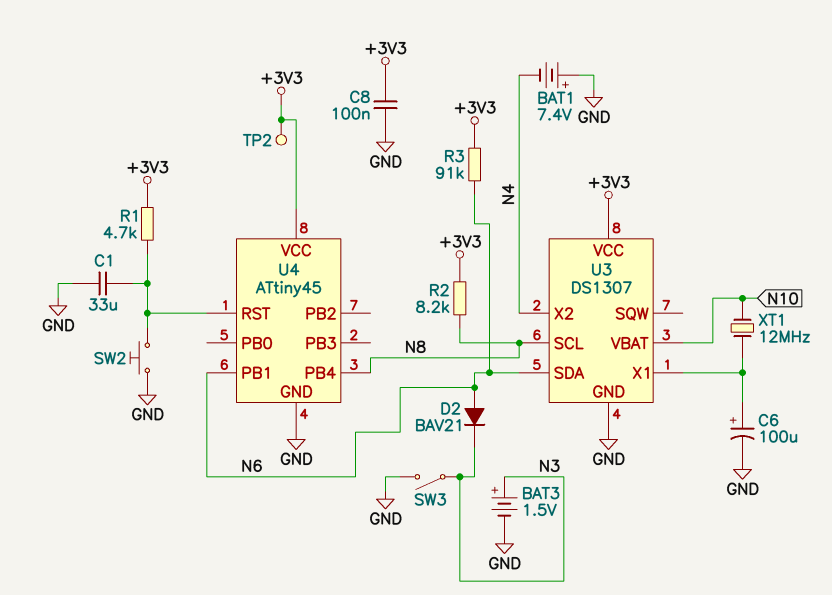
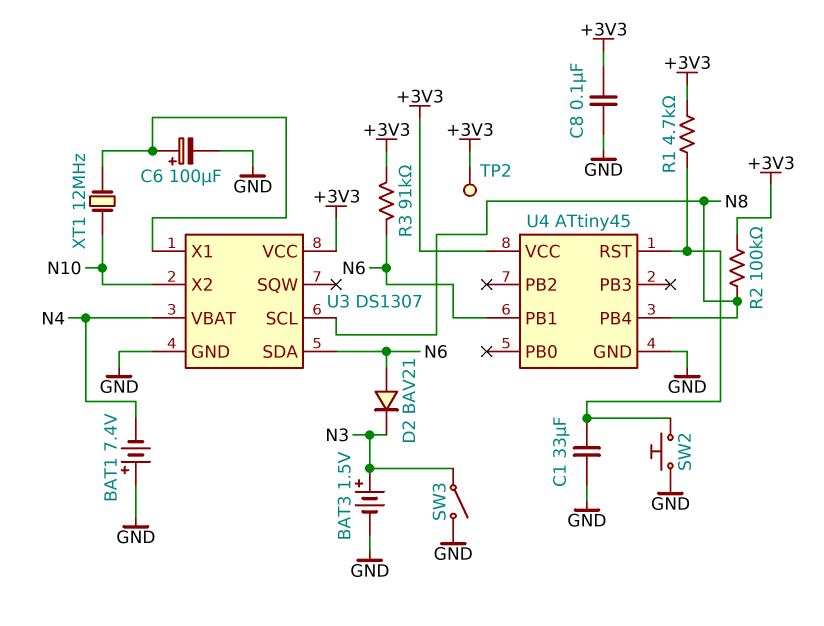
R2: 8.2k (+3V3, N8) -> 100k (+3V3, N8)
U3 pin VBAT: N10 -> N4
U3 pin X2: N4 -> N10

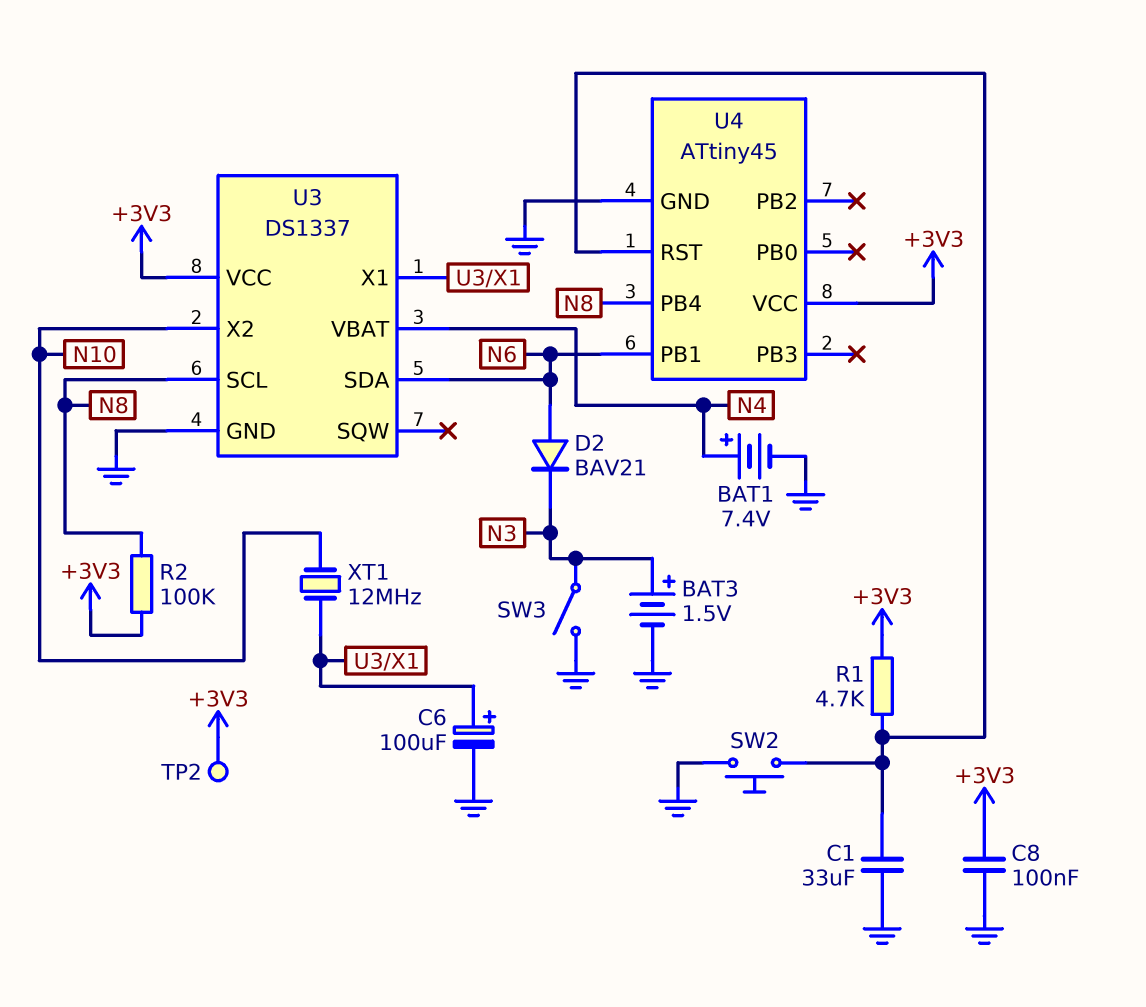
BAT1: 7.4V (plus GND, minus N4) -> 7.4V (plus N4, minus GND)
R3: 91k (+3V3, N6) -> none
U3: DS1307 -> DS1337

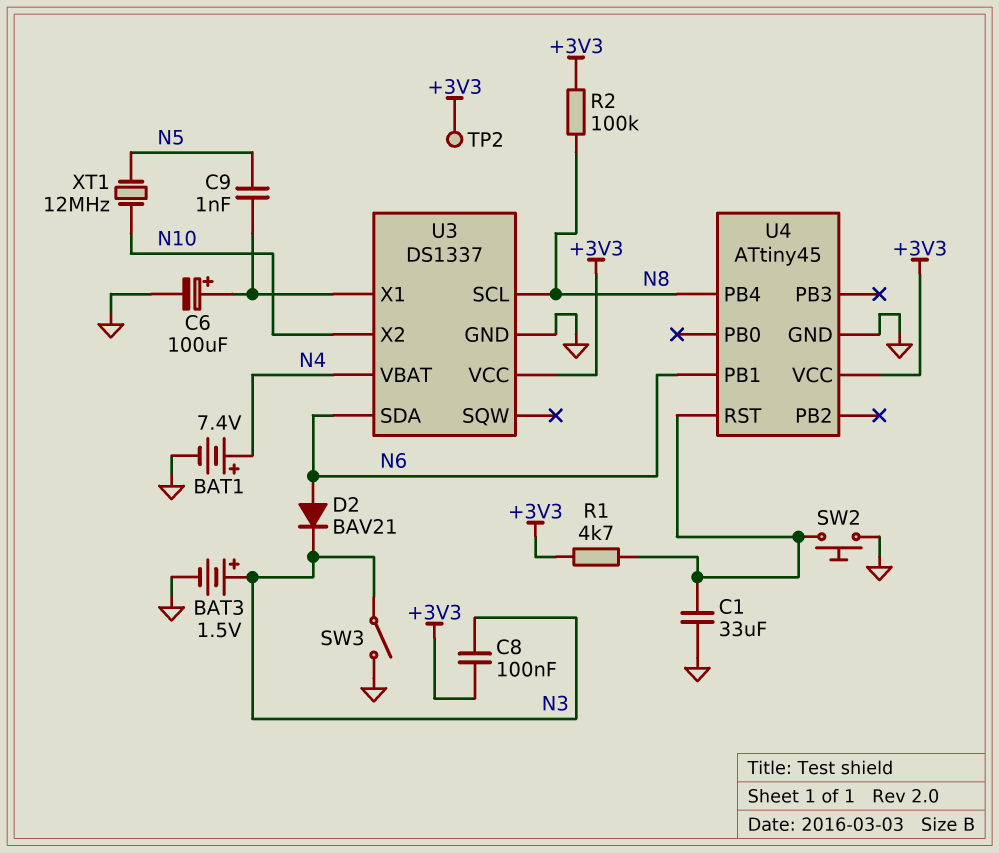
C8: 100nF (+3V3, GND) -> 100nF (+3V3, N3)
C9: none -> 1nF (N5, U3/X1)
XT1: 12MHz (N10, U3/X1) -> 12MHz (N5, N10)

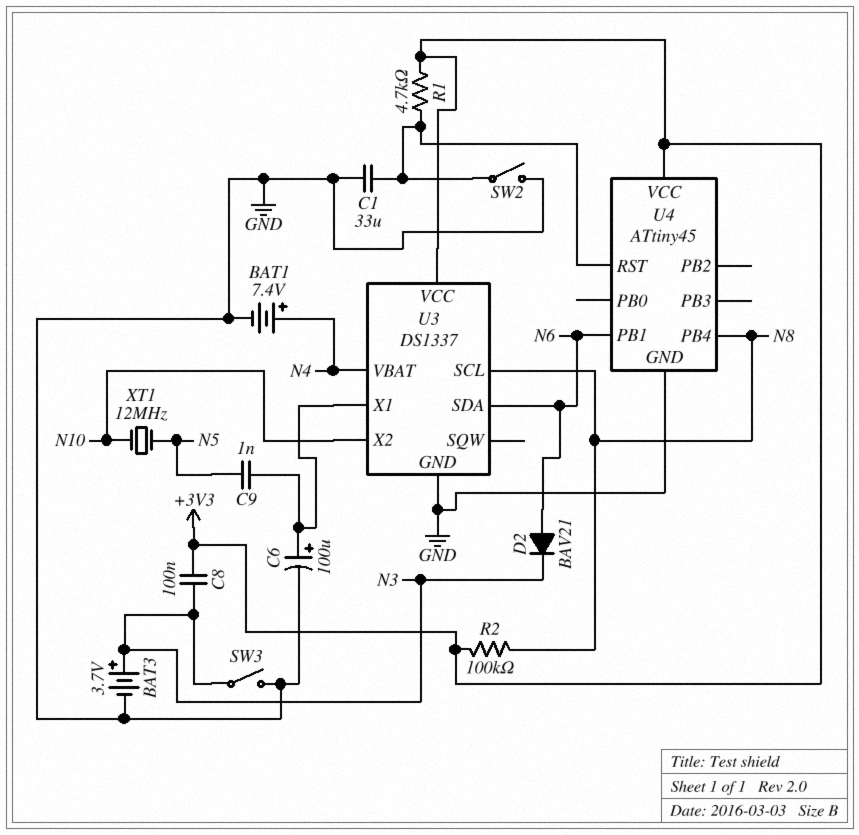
BAT3: 1.5V (plus N3, minus GND) -> 3.7V (plus N3, minus GND)
SW2: button (GND, U4/RST) -> switch (GND, U4/RST)
TP2: test point (+3V3) -> none

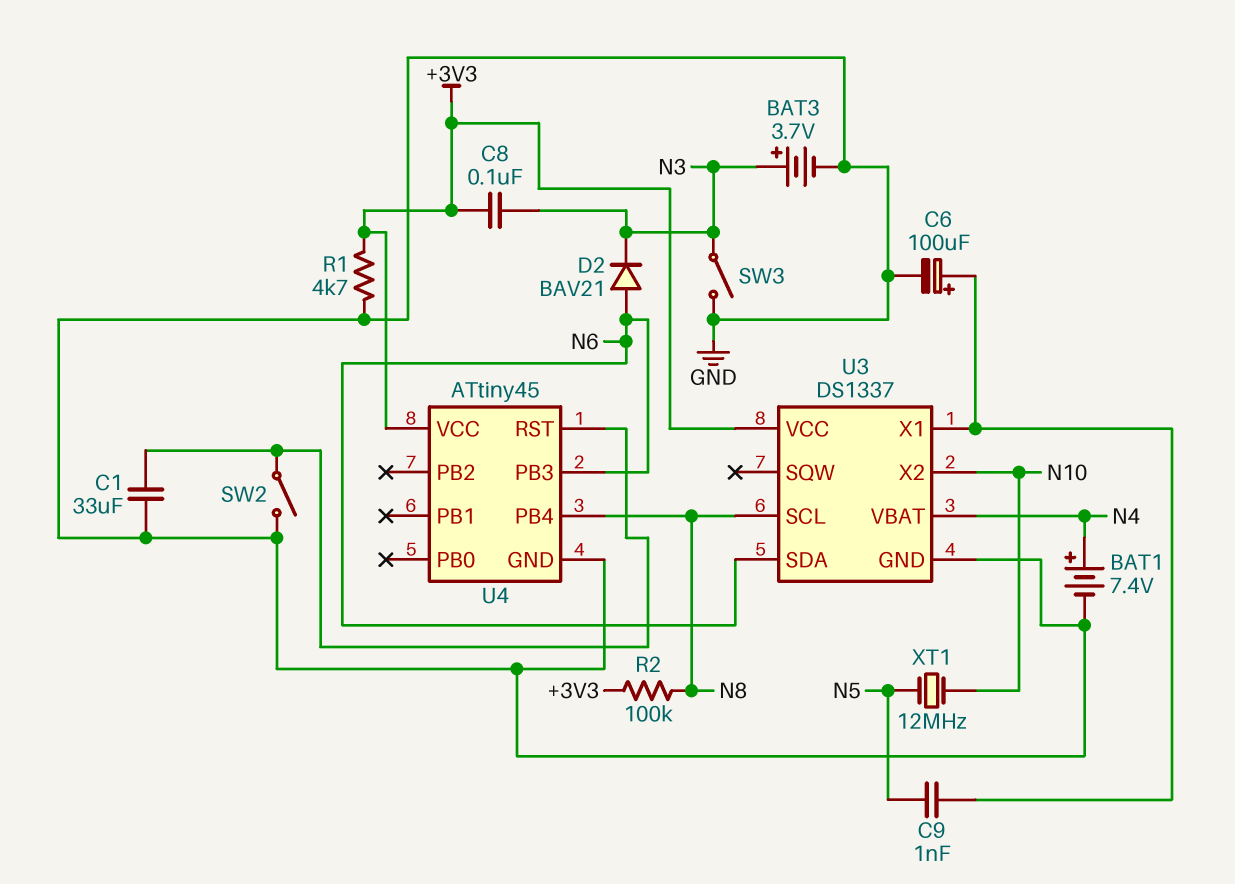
R1: 4.7k (+3V3, U4/RST) -> 4.7k (+3V3, GND)
U4 pin PB1: N6 -> none
U4 pin PB3: none -> N6

